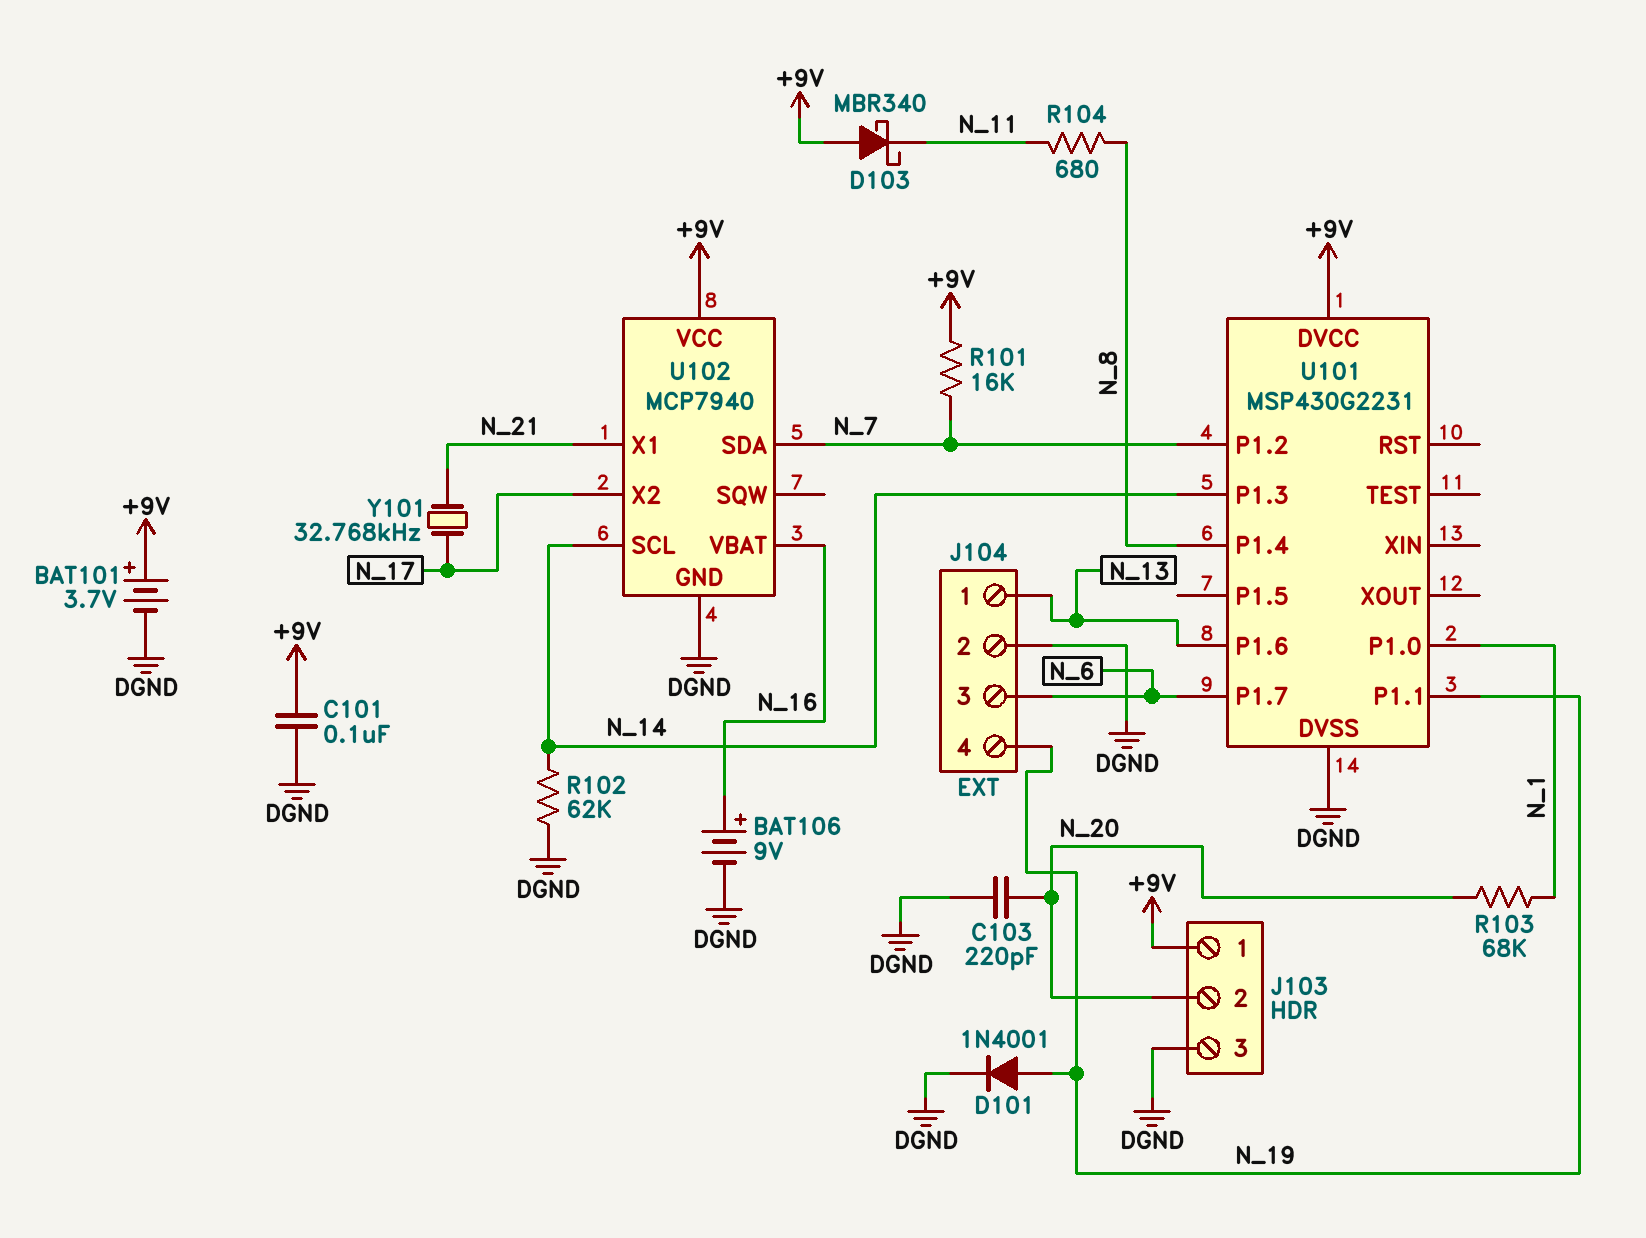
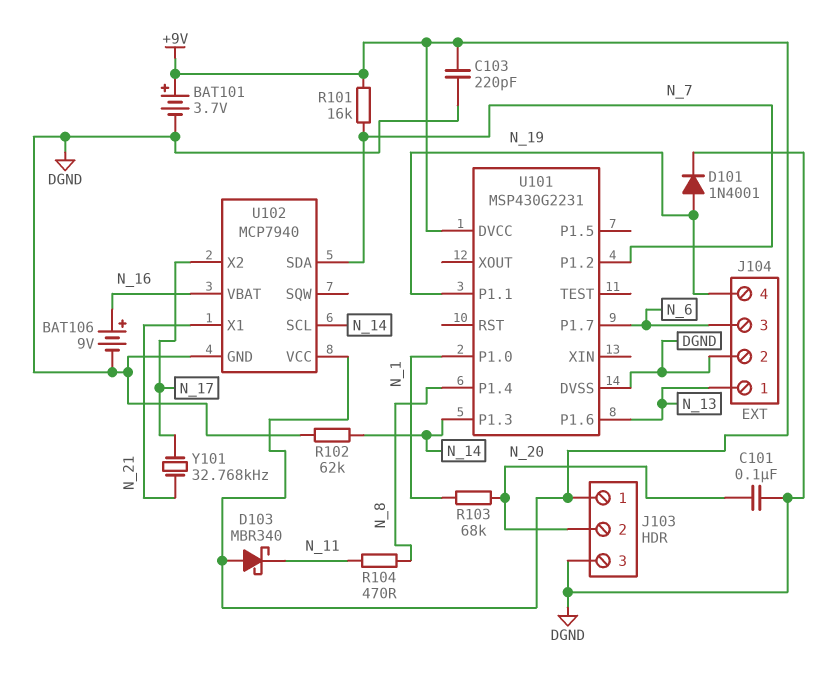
C101: 100nF (+9V, DGND) -> 100nF (DGND, N_20)
C103: 220pF (DGND, N_20) -> 220pF (+9V, DGND)
R104: 680 (N_8, N_11) -> 470 (N_8, N_11)

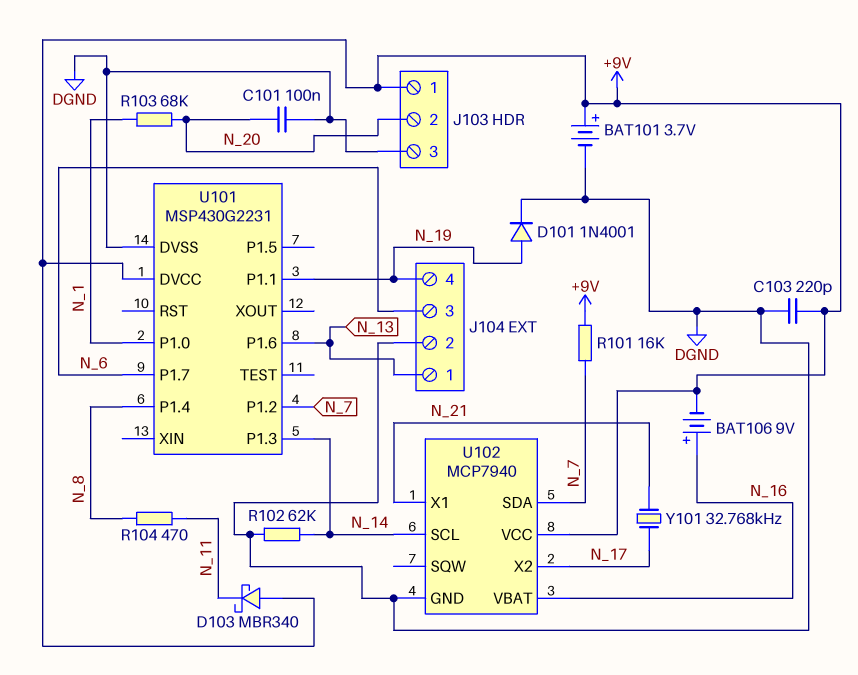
BAT106: 9V (plus N_16, minus DGND) -> 9V (plus N_16, minus +9V)

